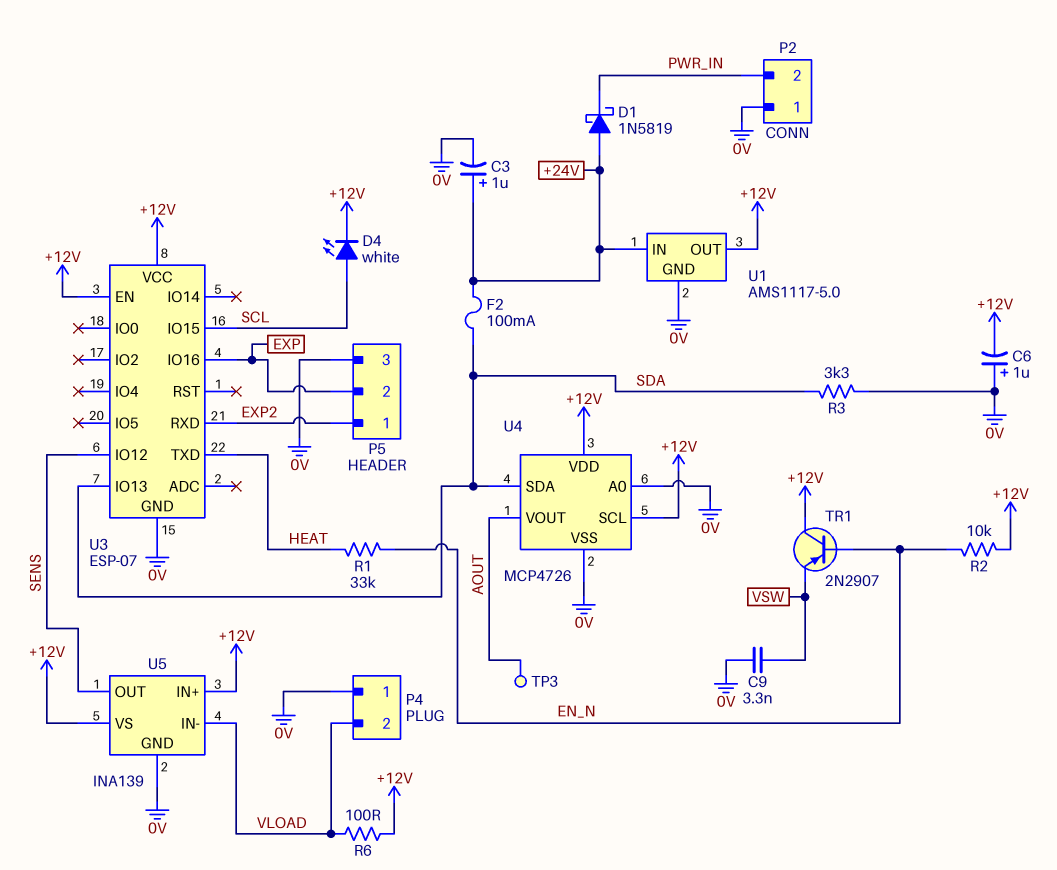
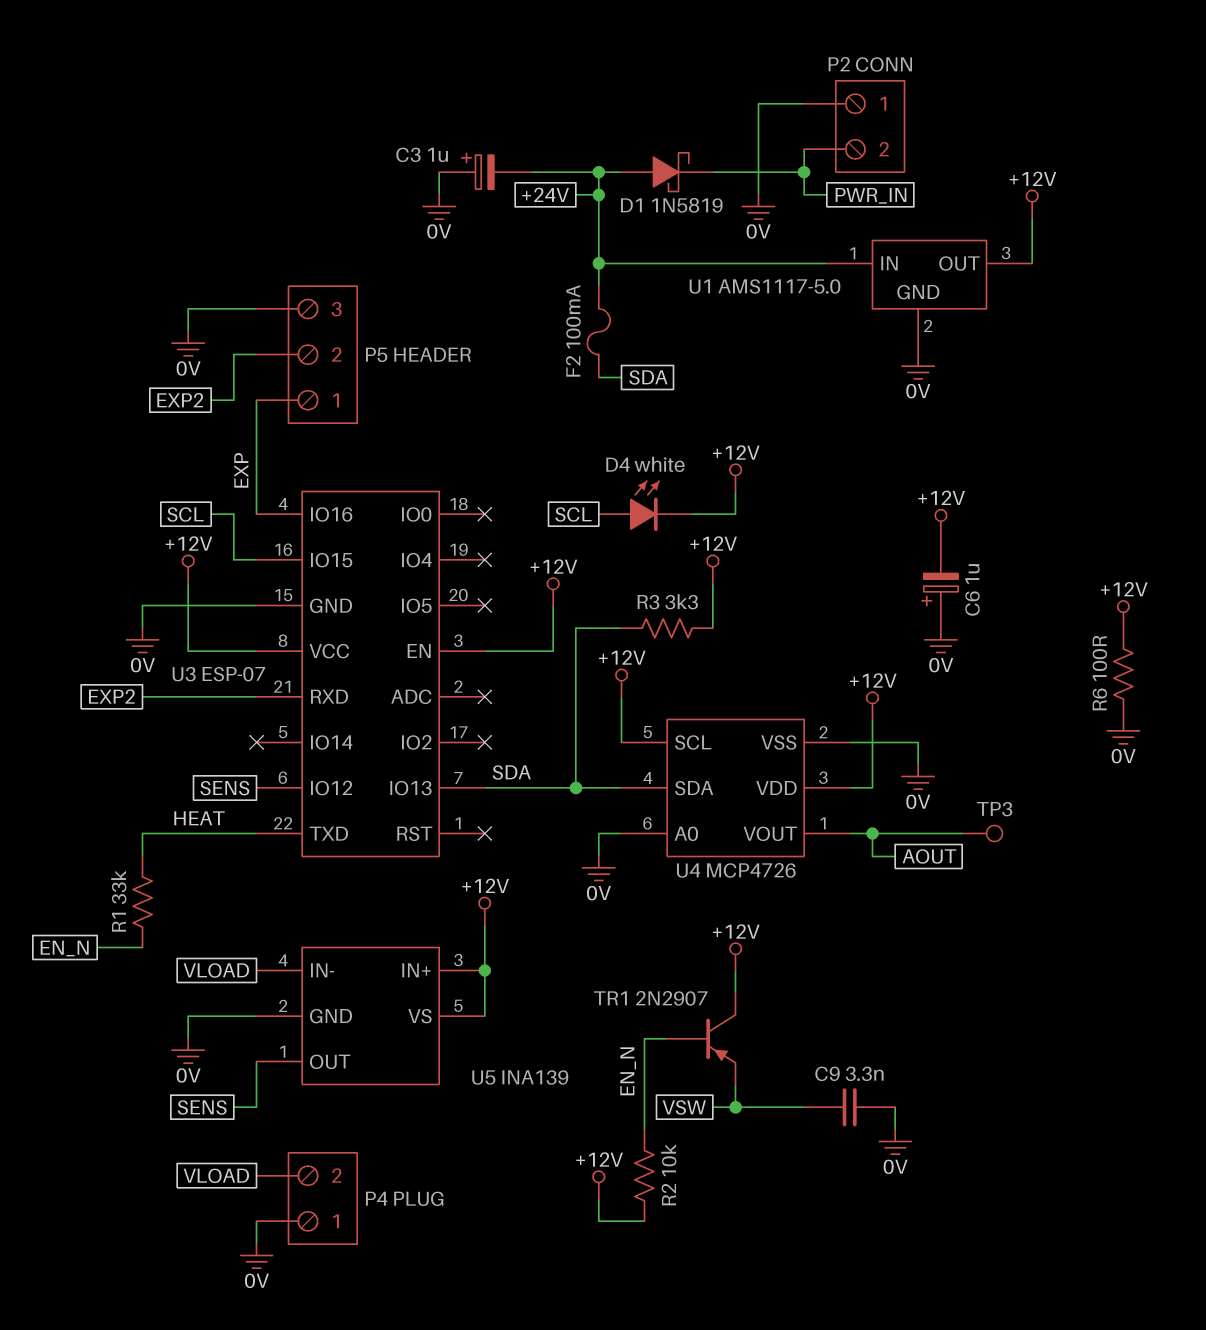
C3: 1uF (plus +24V, minus 0V) -> 1uF (plus 0V, minus +24V)
P5 pin 1: EXP2 -> EXP
P5 pin 2: EXP -> EXP2
R3: 3.3k (0V, SDA) -> 3.3k (+12V, SDA)
R6: 100 (+12V, VLOAD) -> 100 (+12V, 0V)

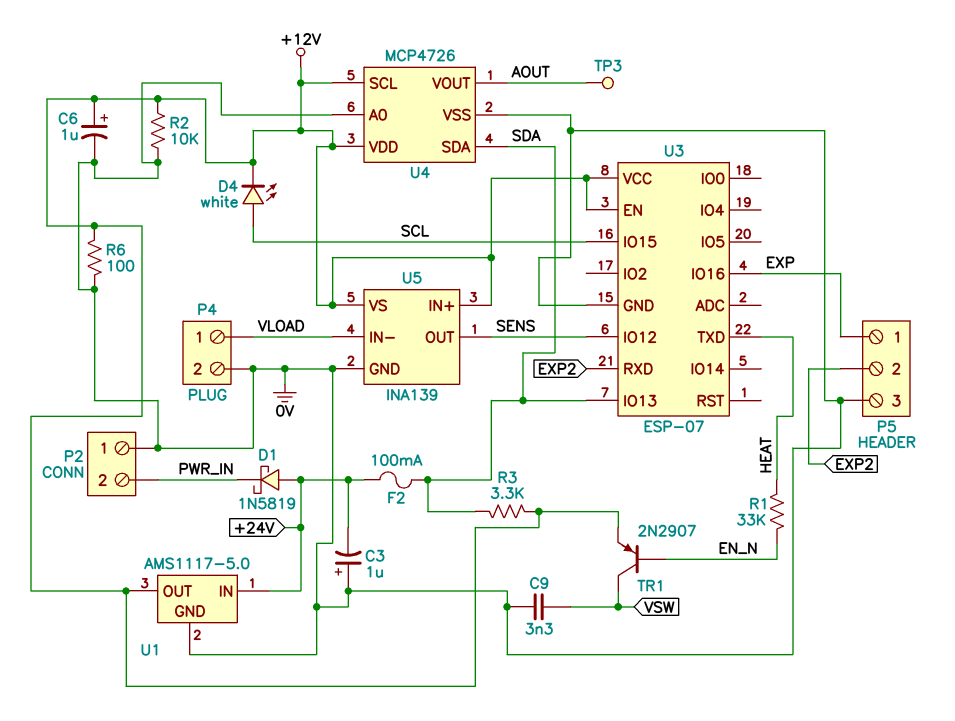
C6: 1uF (plus 0V, minus +12V) -> 1uF (plus +12V, minus 0V)
P4 pin 1: 0V -> VLOAD
P4 pin 2: VLOAD -> 0V
R2: 10k (+12V, EN_N) -> 10k (+12V, 0V)
TR1: PNP 2N2907 (B EN_N, C +12V, E VSW) -> PNP 2N2907 (B EN_N, C VSW, E +12V)

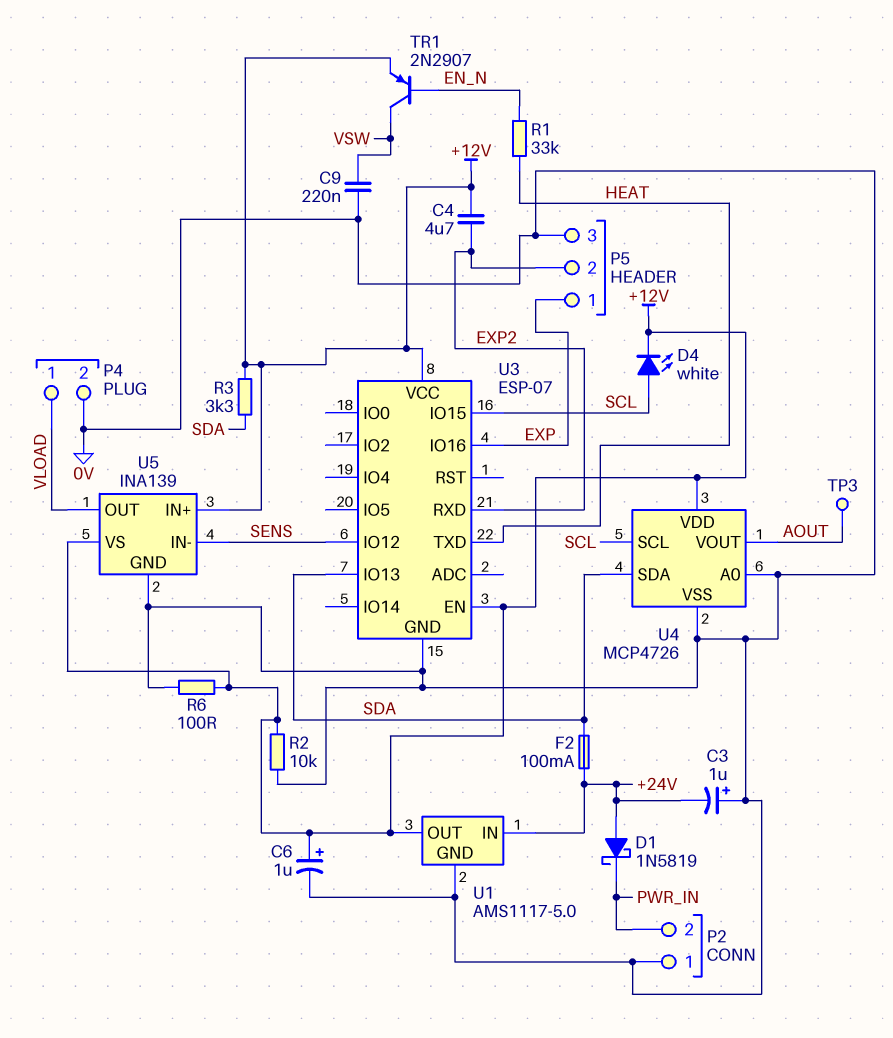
C4: none -> 4.7uF (+12V, EXP2)
C9: 3.3nF (0V, VSW) -> 220nF (0V, VSW)
U4 pin SCL: +12V -> SCL
U5 pin IN-: VLOAD -> SENS
U5 pin OUT: SENS -> VLOAD

